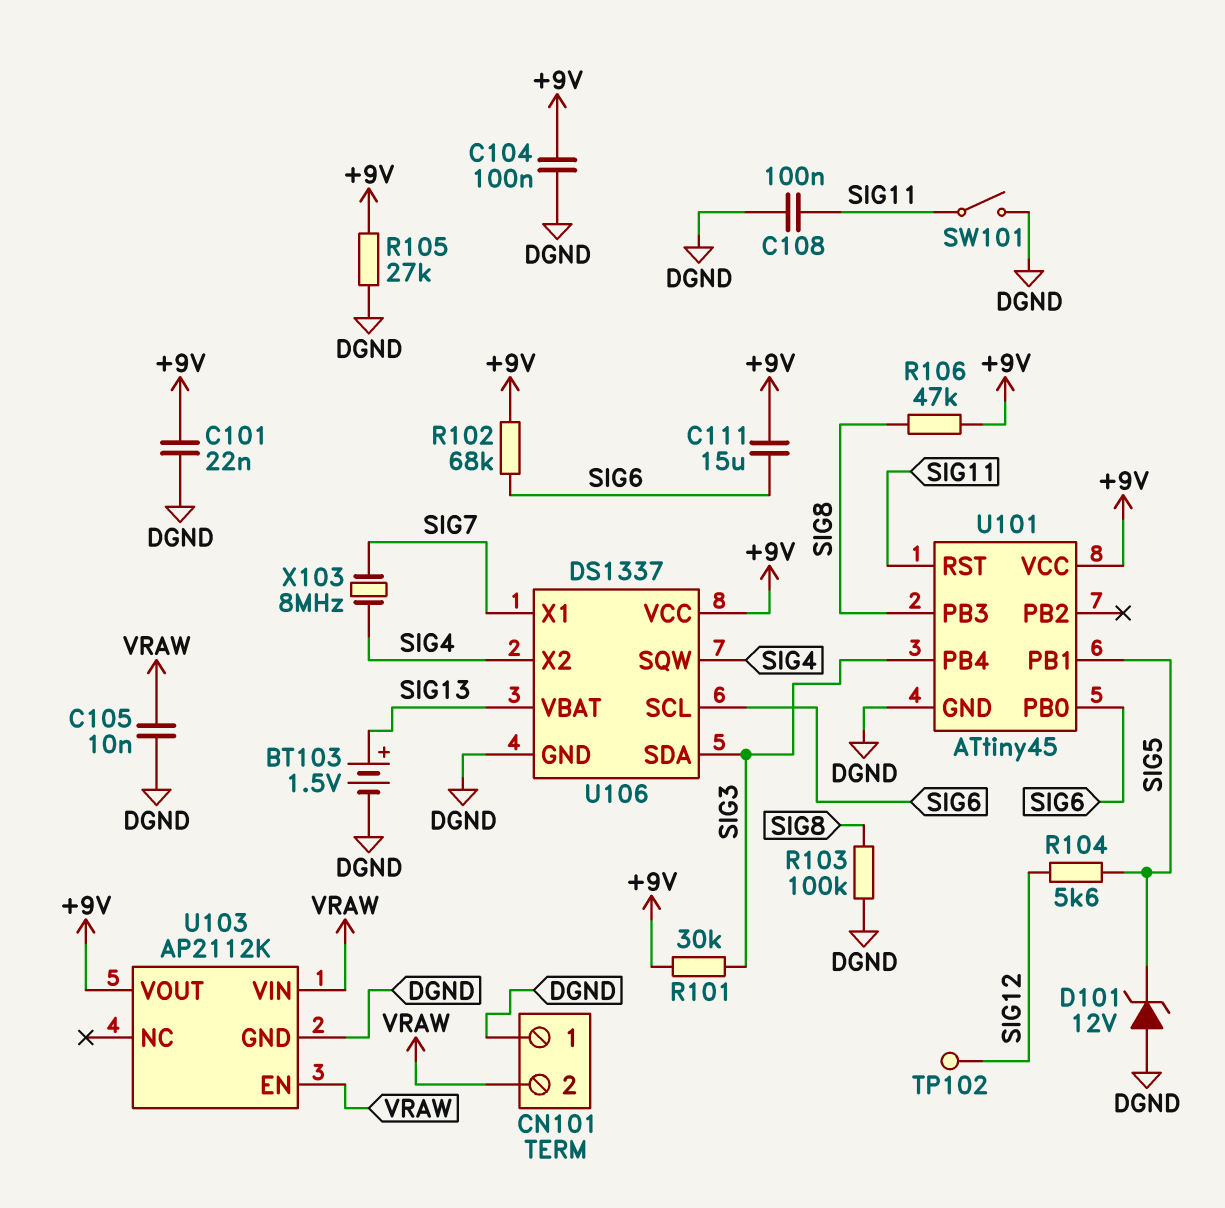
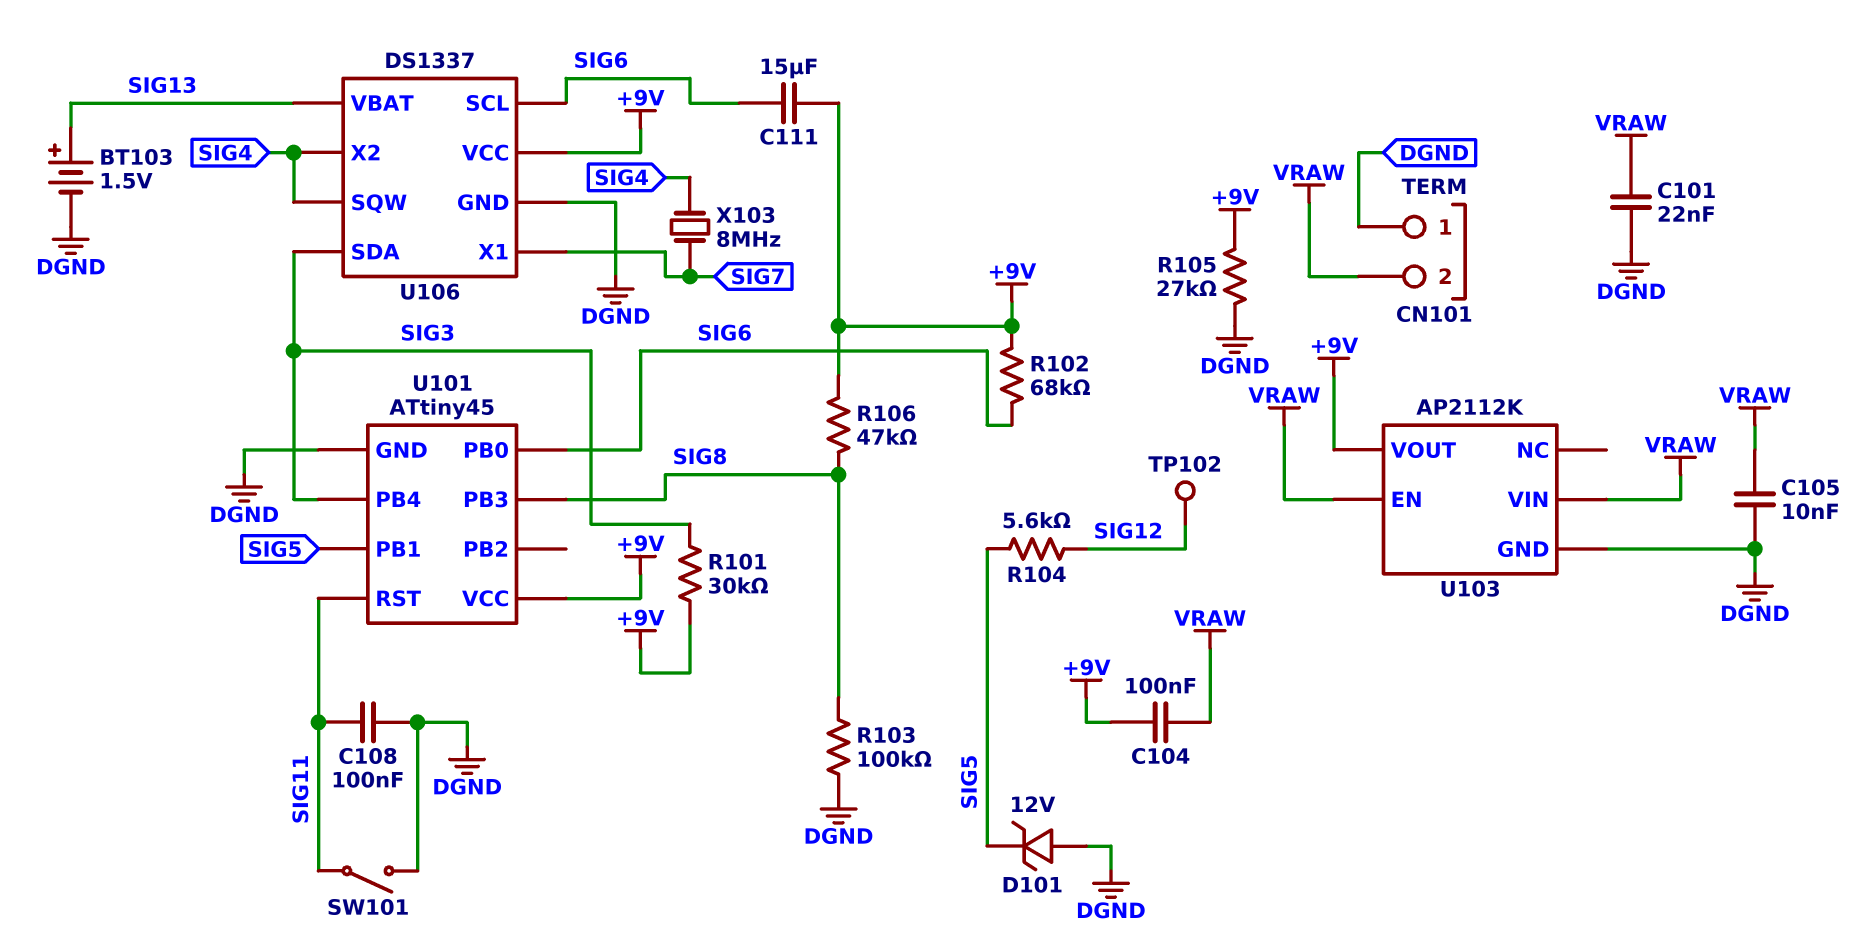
C101: 22nF (+9V, DGND) -> 22nF (DGND, VRAW)
C104: 100nF (+9V, DGND) -> 100nF (+9V, VRAW)

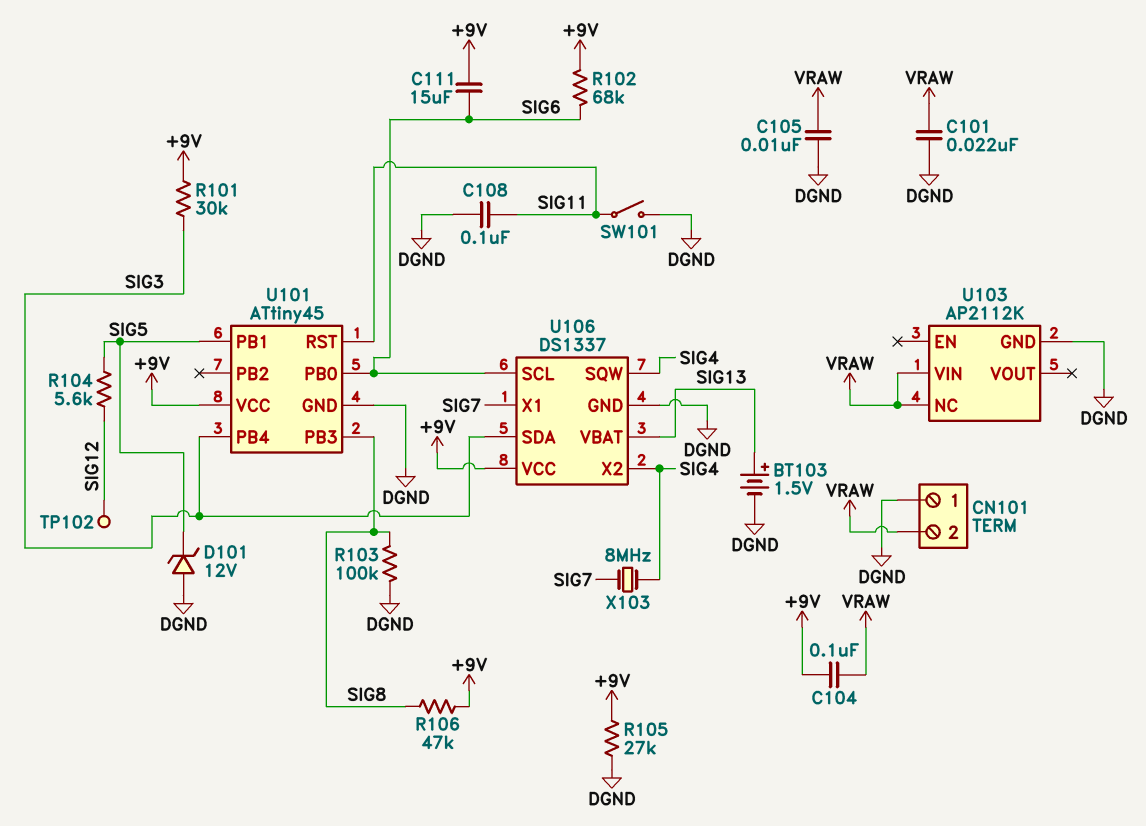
U103 pin EN: VRAW -> none
U103 pin NC: none -> VRAW
U103 pin VOUT: +9V -> none

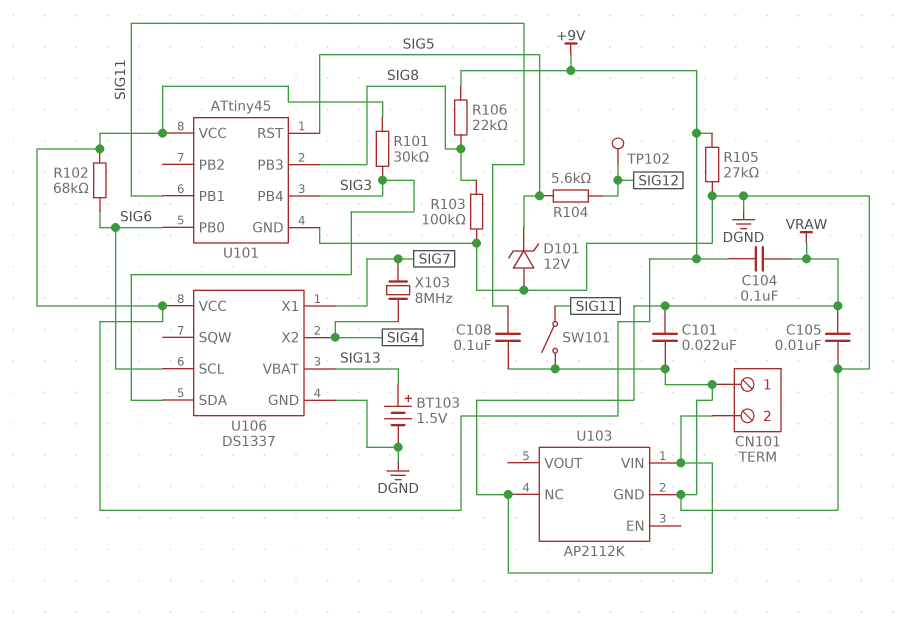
C111: 15uF (+9V, SIG6) -> none
R106: 47k (+9V, SIG8) -> 22k (+9V, SIG8)
U101 pin PB1: SIG5 -> SIG11
U101 pin RST: SIG11 -> SIG5
U106 pin SQW: SIG4 -> none

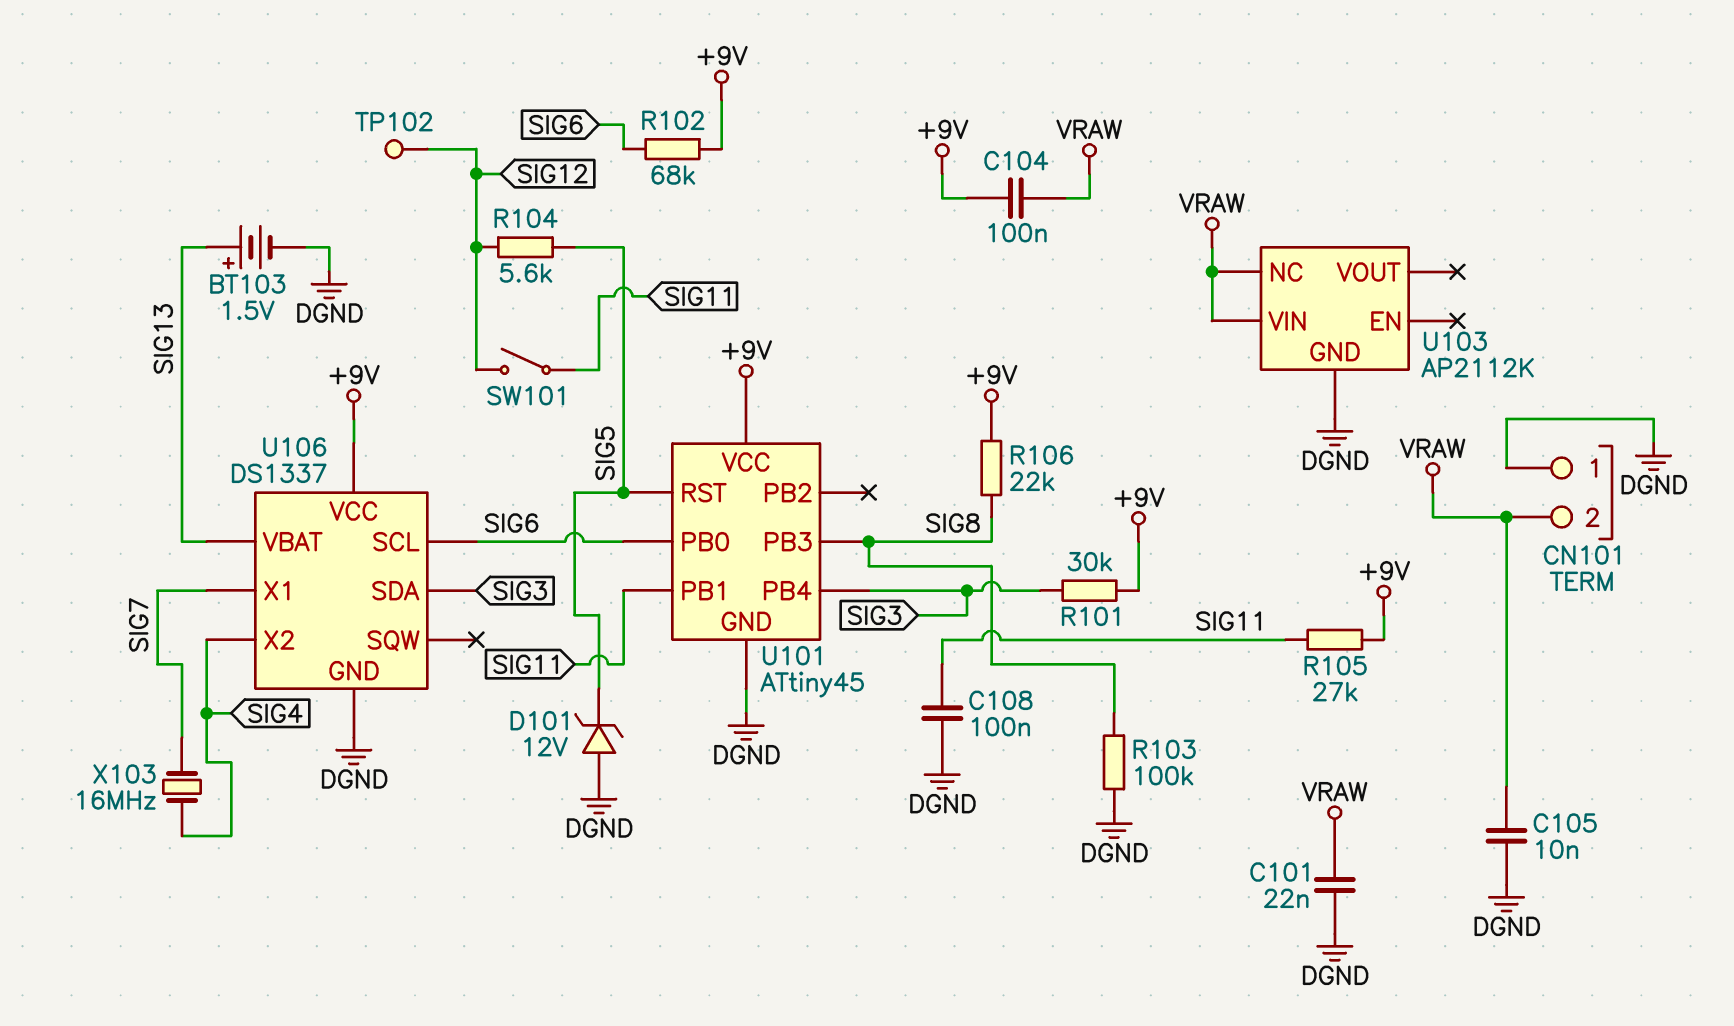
R105: 27k (+9V, DGND) -> 27k (+9V, SIG11)
SW101: switch (DGND, SIG11) -> switch (SIG11, SIG12)
X103: 8MHz (SIG4, SIG7) -> 16MHz (SIG4, SIG7)

